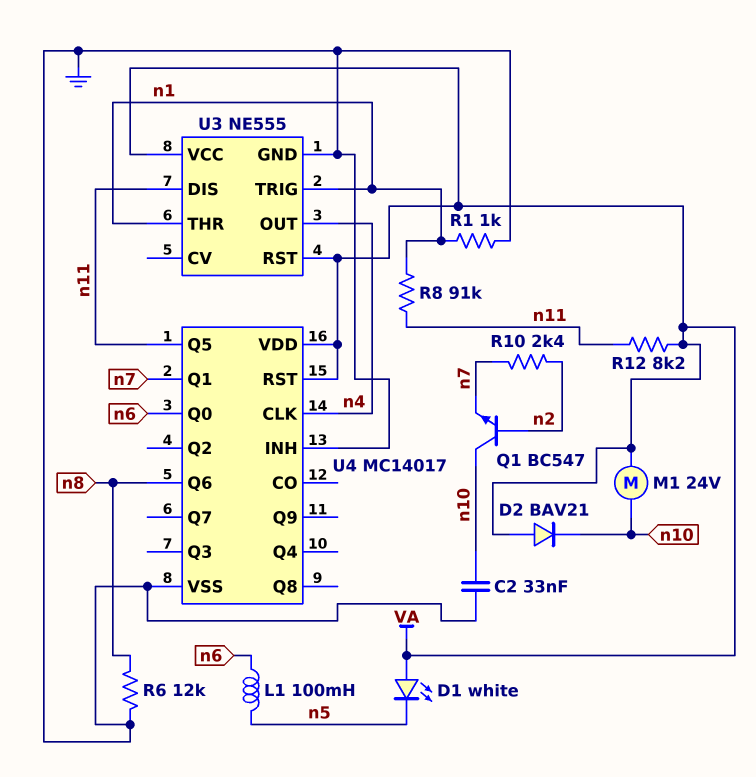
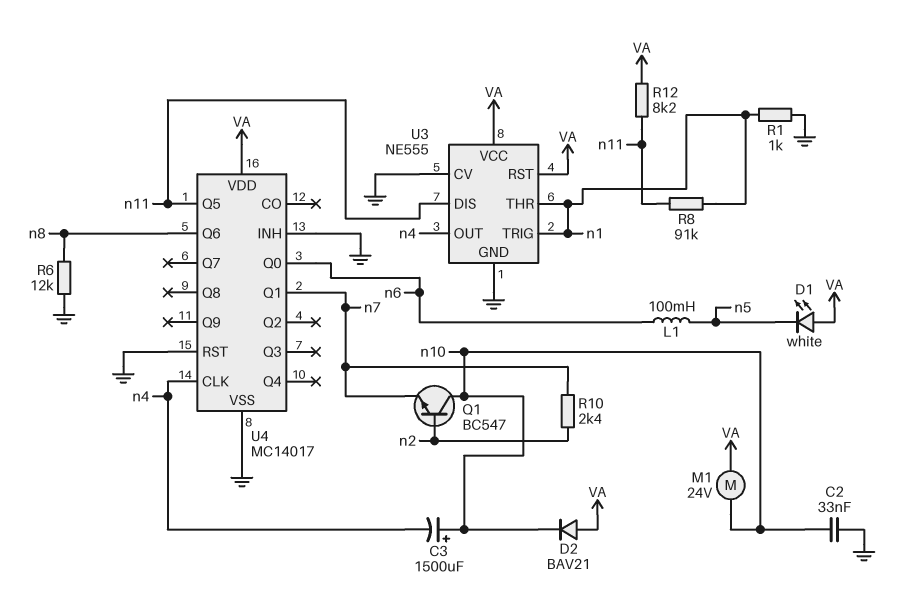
C3: none -> 1500uF (plus n10, minus n4)
U3 pin CV: none -> GND
U4 pin RST: VA -> GND

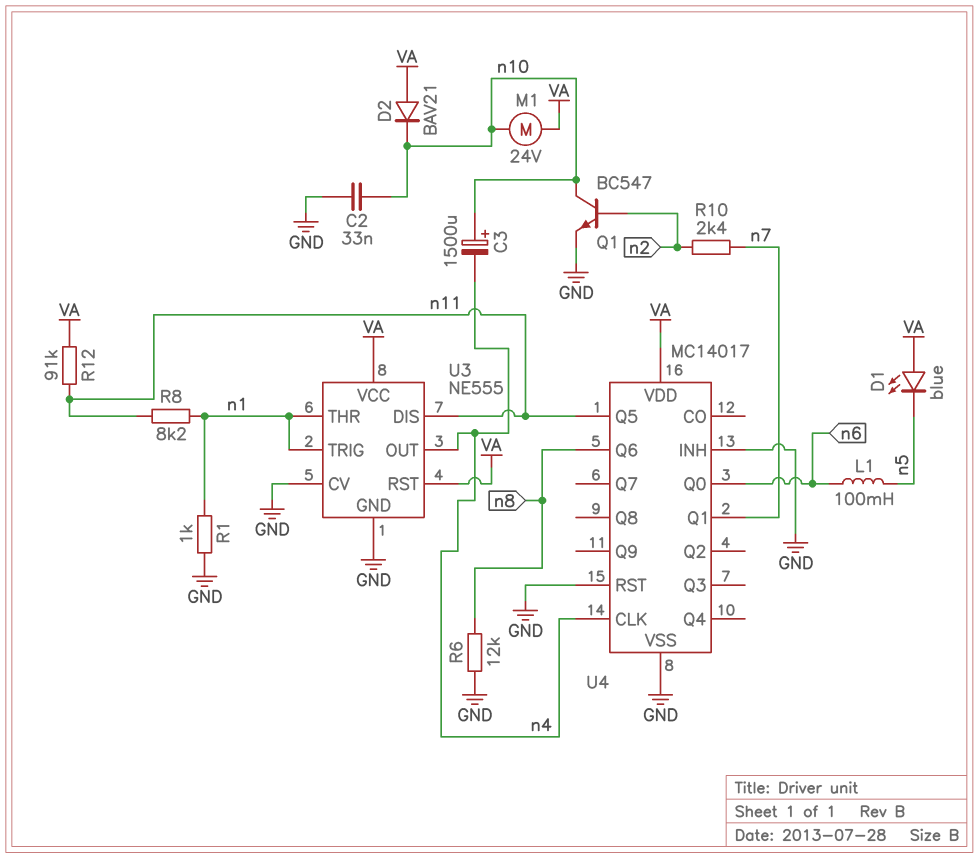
D1: LED white (A VA, K n5) -> LED blue (A VA, K n5)
Q1: NPN BC547 (B n2, C n10, E n7) -> NPN BC547 (B n2, C n10, E GND)
R8: 91k (n1, n11) -> 8.2k (n1, n11)
R12: 8.2k (VA, n11) -> 91k (VA, n11)

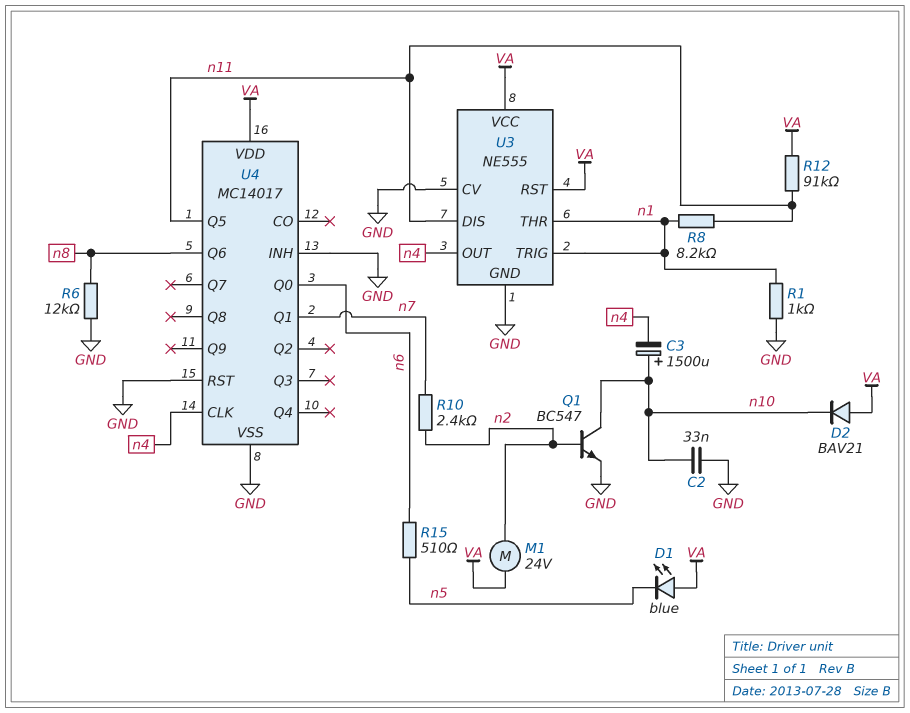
L1: 100mH (n5, n6) -> none
M1: motor 24V (VA, n10) -> motor 24V (VA, n2)
R15: none -> 510 (n5, n6)

